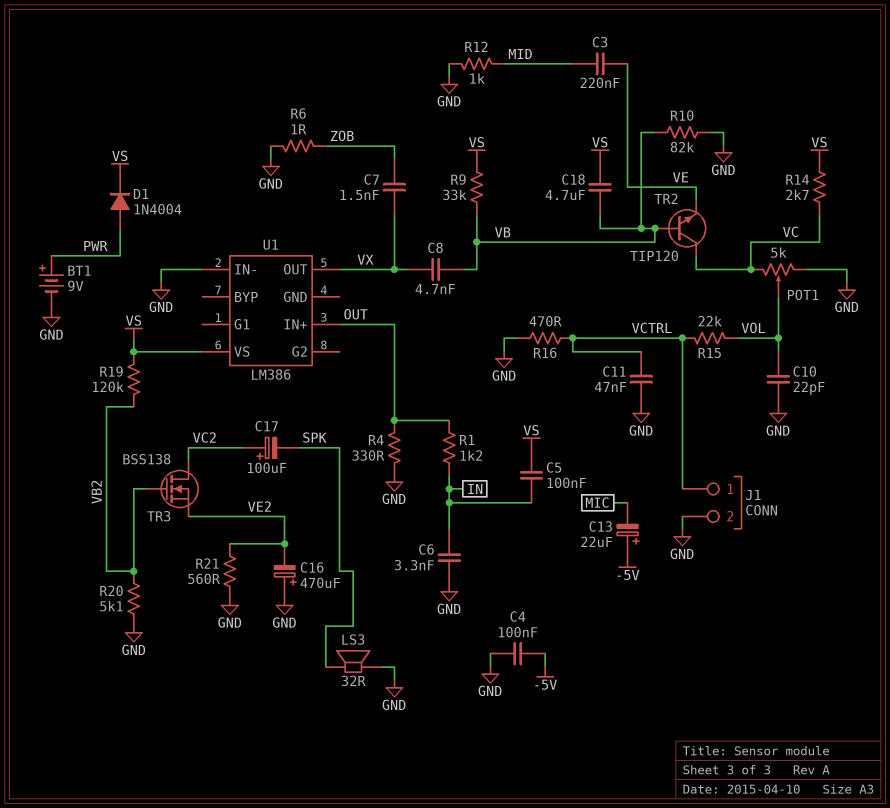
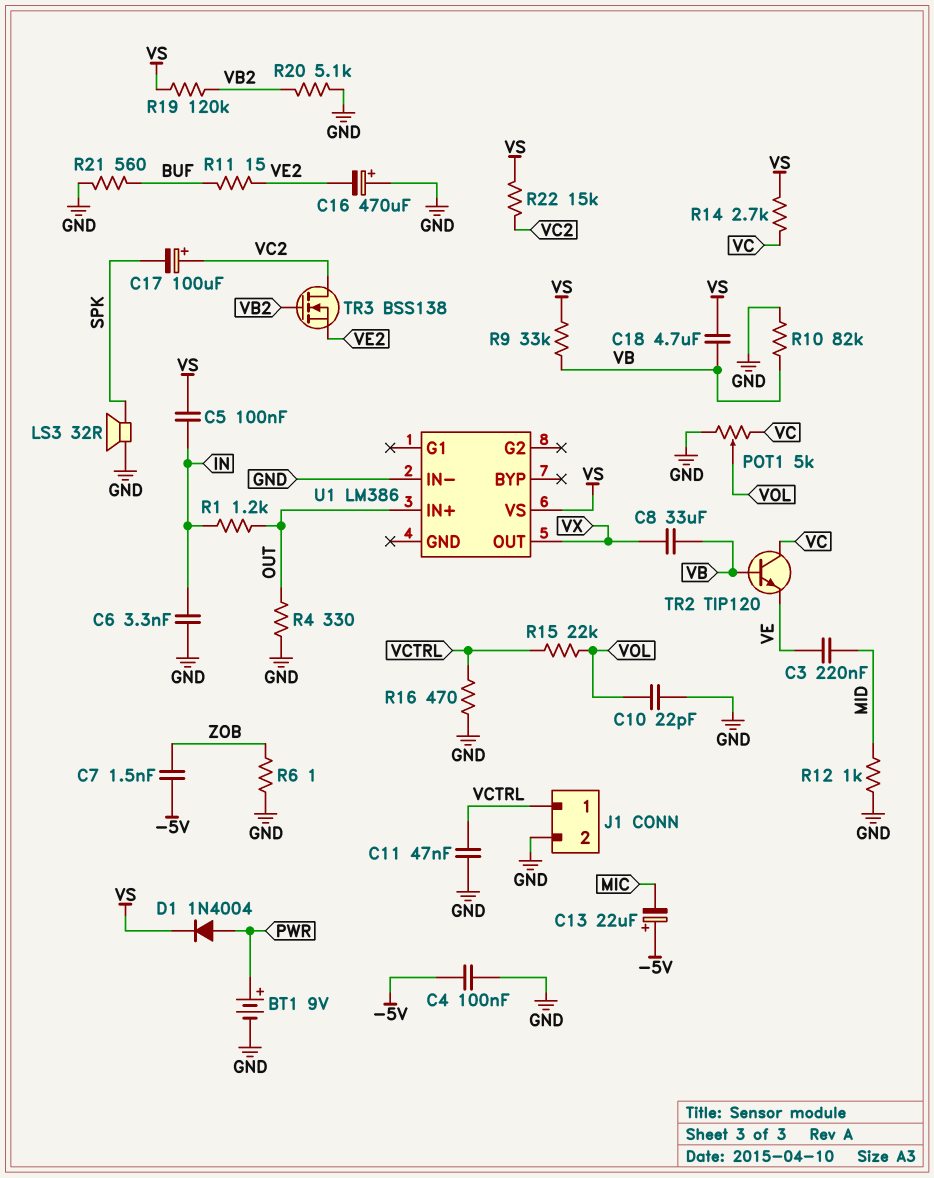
C7: 1.5nF (VX, ZOB) -> 1.5nF (-5V, ZOB)
C8: 4.7nF (VB, VX) -> 33uF (VB, VX)
R11: none -> 15 (BUF, VE2)
R21: 560 (GND, VE2) -> 560 (BUF, GND)
R22: none -> 15k (VC2, VS)

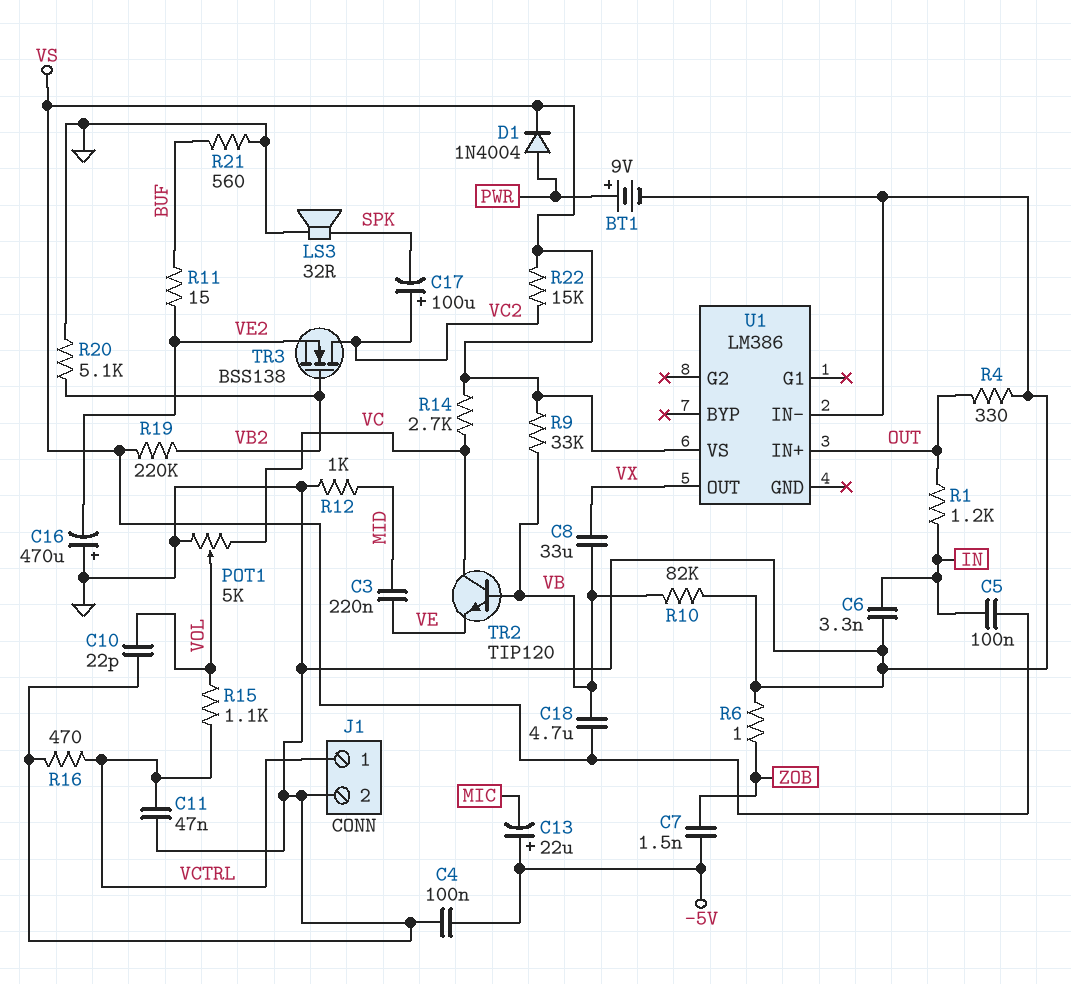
R15: 22k (VCTRL, VOL) -> 1.1k (VCTRL, VOL)
R19: 120k (VB2, VS) -> 220k (VB2, VS)

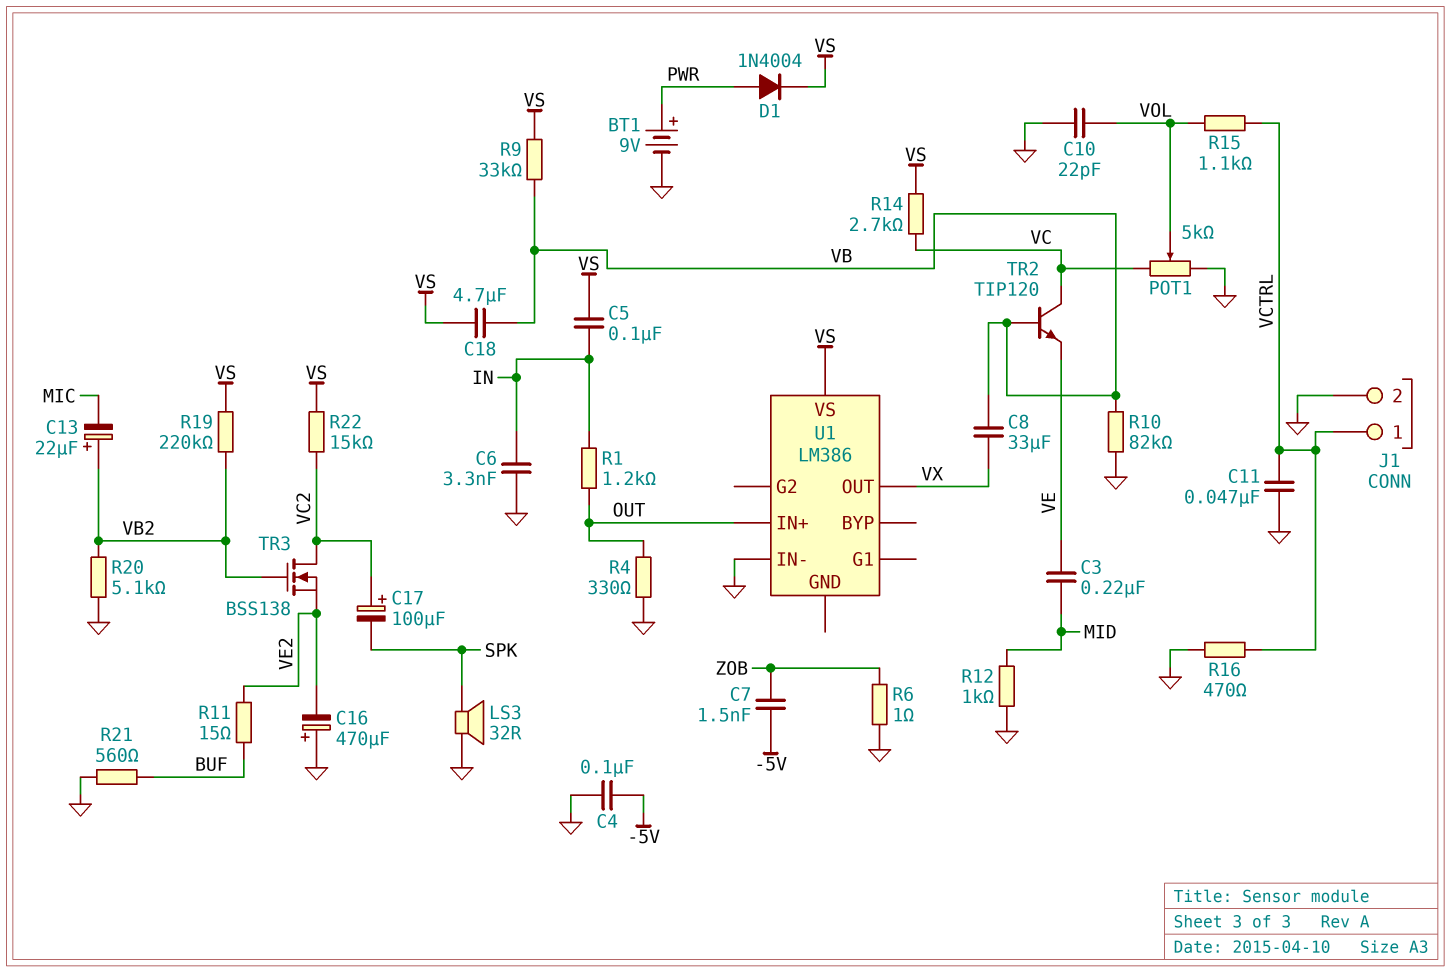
C13: 22uF (plus -5V, minus MIC) -> 22uF (plus VB2, minus MIC)

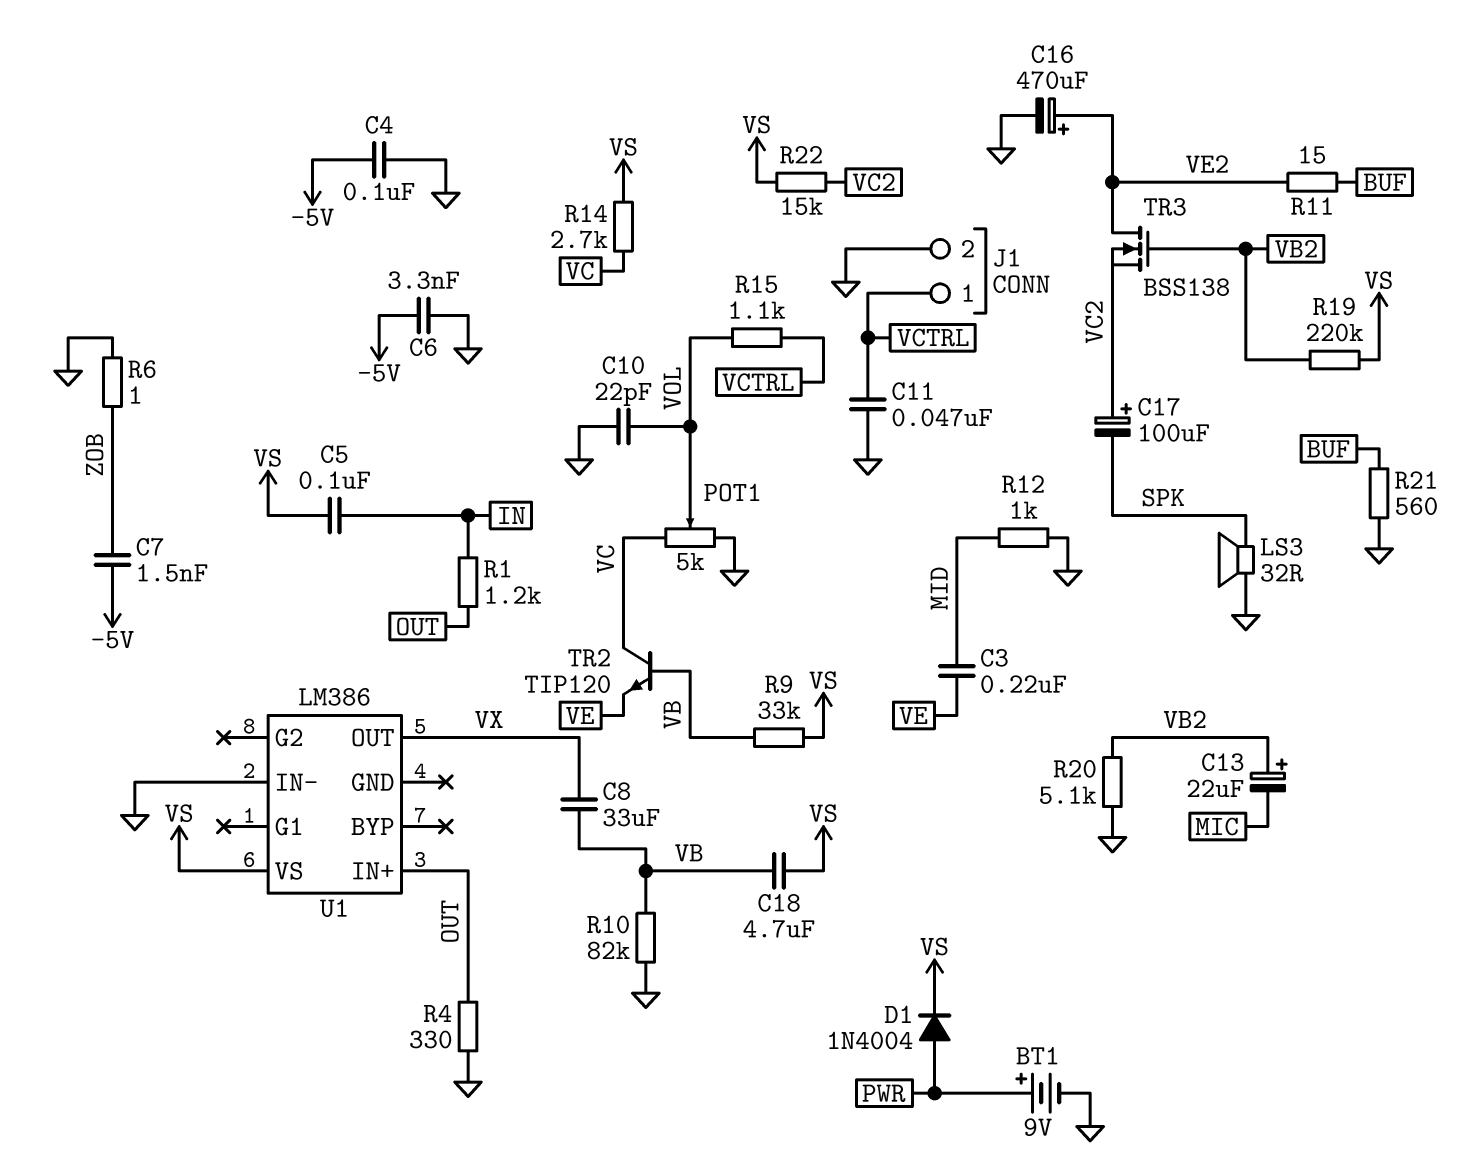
C6: 3.3nF (GND, IN) -> 3.3nF (-5V, GND)
C16: 470uF (plus GND, minus VE2) -> 470uF (plus VE2, minus GND)
R16: 470 (GND, VCTRL) -> none
TR3: NMOS BSS138 (G VB2, D VC2, S VE2) -> NMOS BSS138 (G VB2, D VE2, S VC2)

